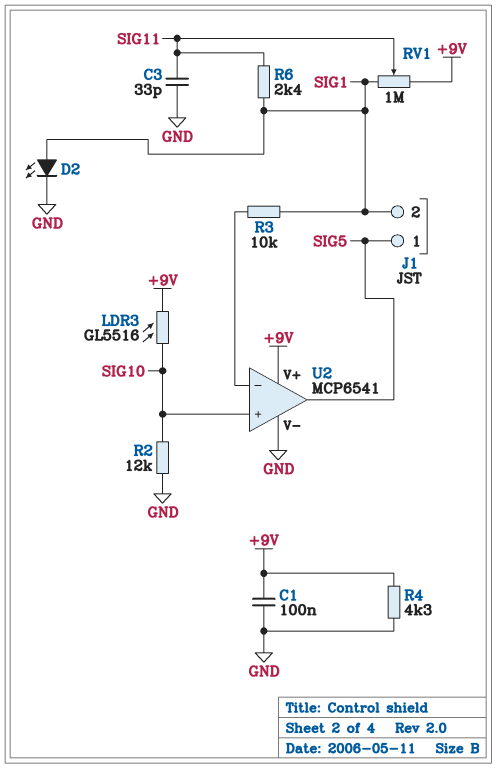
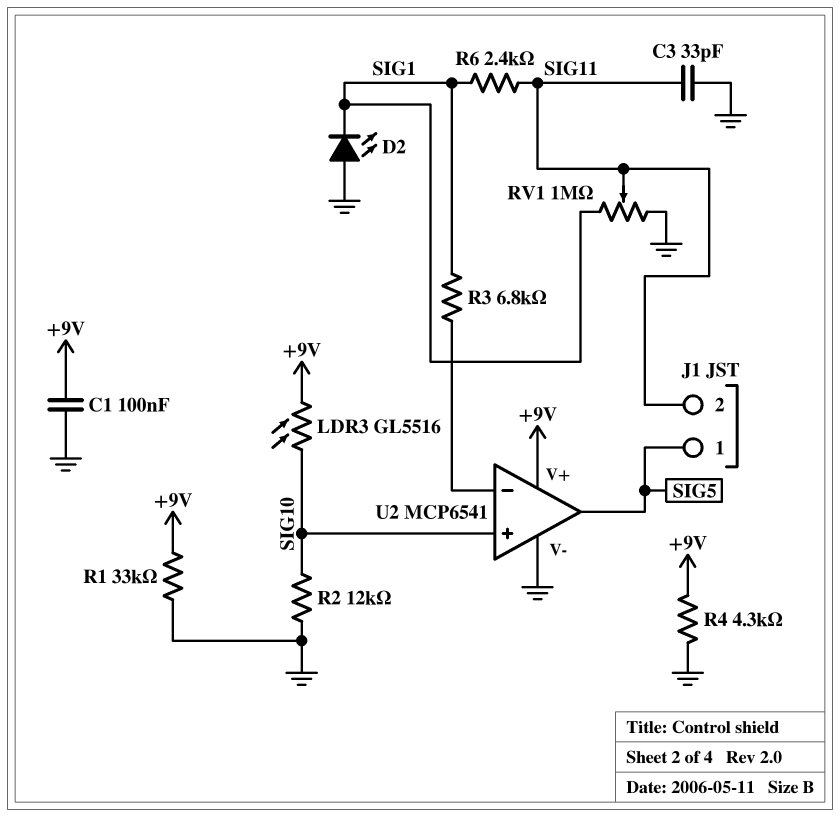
D2: LED (A SIG1, K GND) -> LED (A GND, K SIG1)
J1 pin 2: SIG1 -> SIG11
R1: none -> 33k (+9V, GND)
R3: 10k (SIG1, U2/in-) -> 6.8k (SIG1, U2/in-)
RV1: 1M (+9V, SIG1, wiper SIG11) -> 1M (GND, SIG1, wiper SIG11)

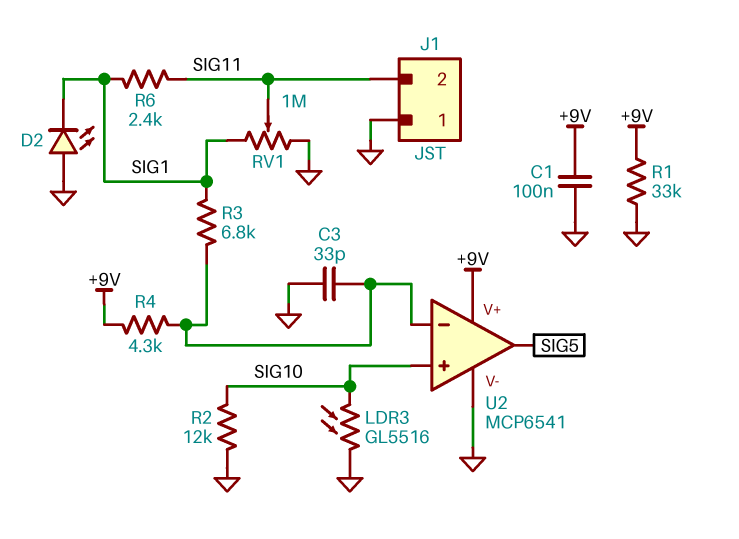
C3: 33pF (GND, SIG11) -> 33pF (GND, U2/in-)
J1 pin 1: SIG5 -> GND
LDR3: GL5516 (+9V, SIG10) -> GL5516 (GND, SIG10)
R4: 4.3k (+9V, GND) -> 4.3k (+9V, U2/in-)

